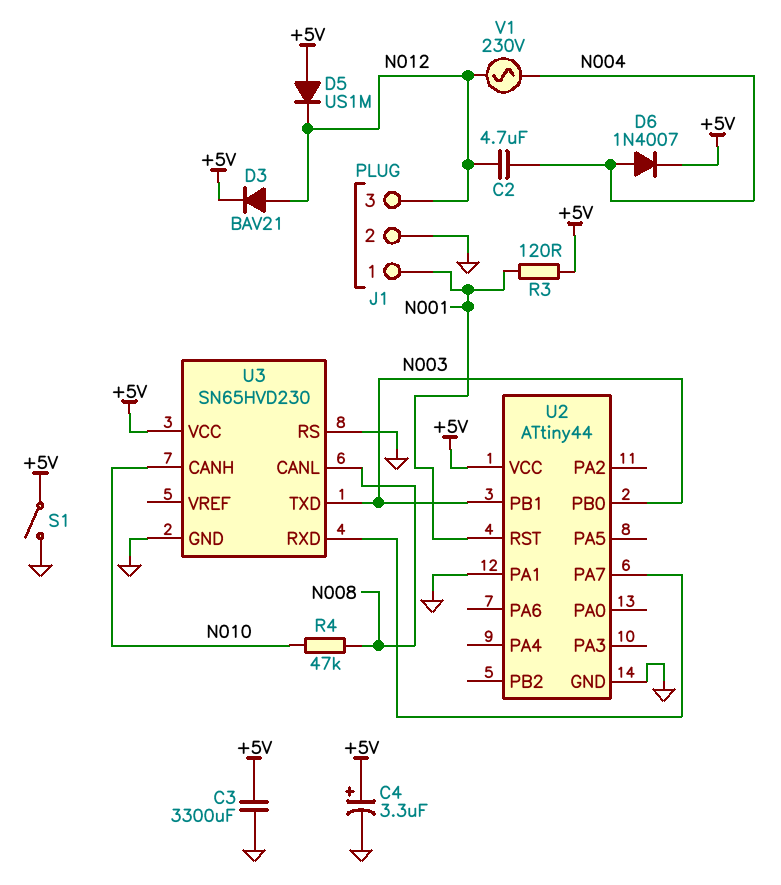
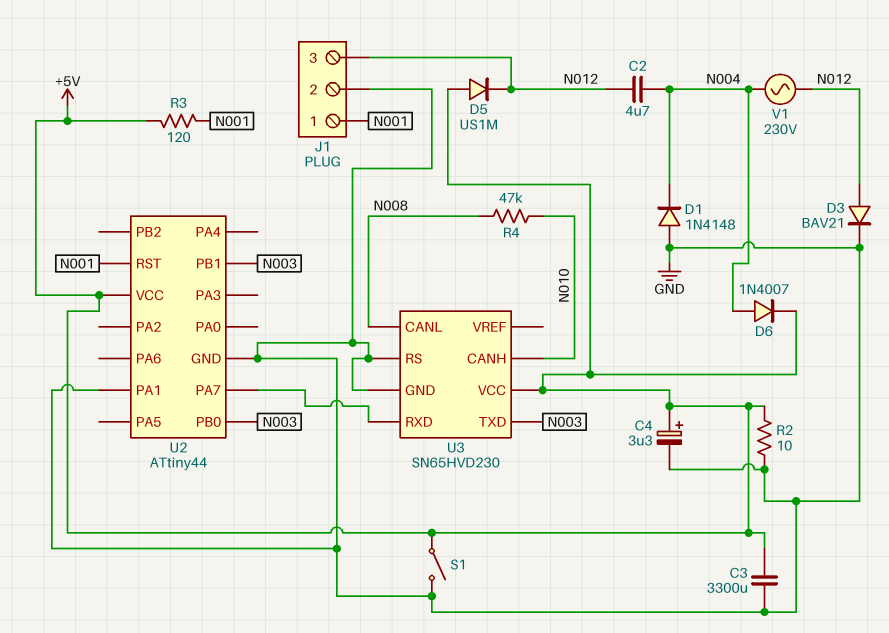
D1: none -> diode 1N4148 (A GND, K N004)
D3: diode BAV21 (A N012, K +5V) -> diode BAV21 (A N012, K GND)
R2: none -> 10 (+5V, GND)

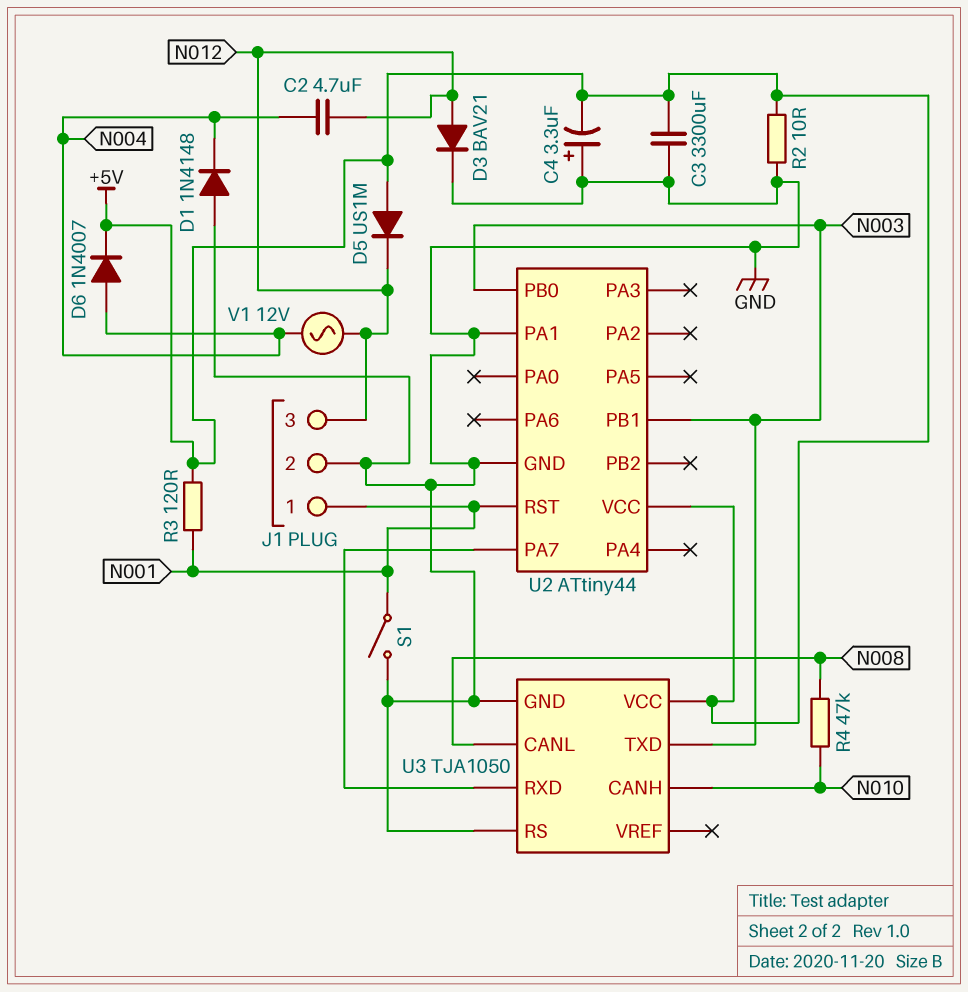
C4: 3.3uF (plus +5V, minus GND) -> 3.3uF (plus GND, minus +5V)
S1: switch (+5V, GND) -> switch (GND, N001)
U3: SN65HVD230 -> TJA1050
V1: AC 230V (N004, N012) -> AC 12V (N004, N012)

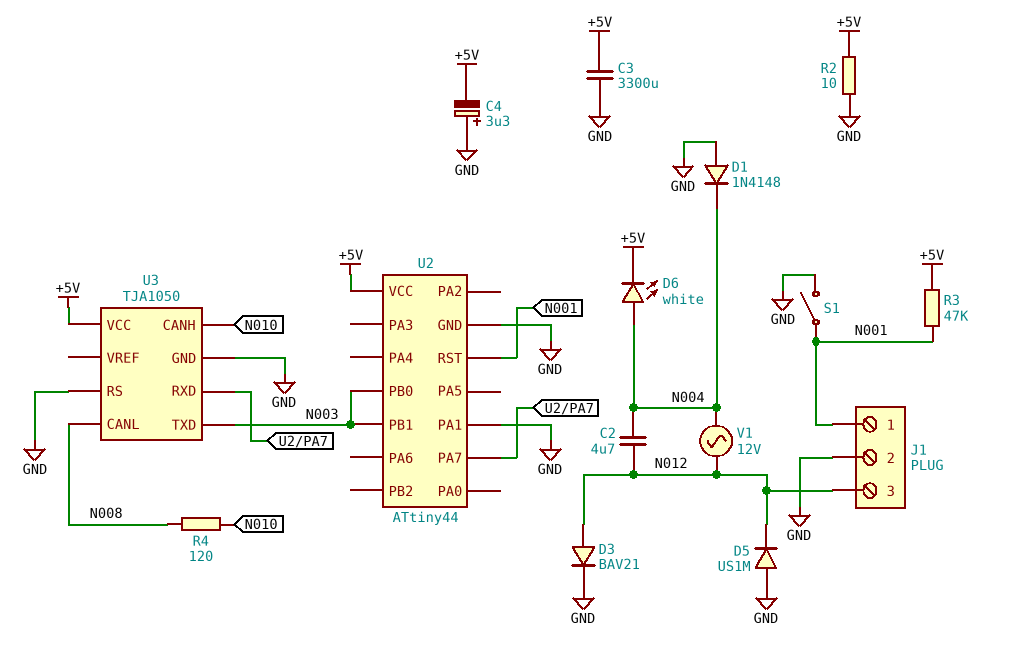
D5: diode US1M (A +5V, K N012) -> diode US1M (A GND, K N012)
D6: diode 1N4007 (A N004, K +5V) -> LED white (A N004, K +5V)
R3: 120 (+5V, N001) -> 47k (+5V, N001)
R4: 47k (N008, N010) -> 120 (N008, N010)

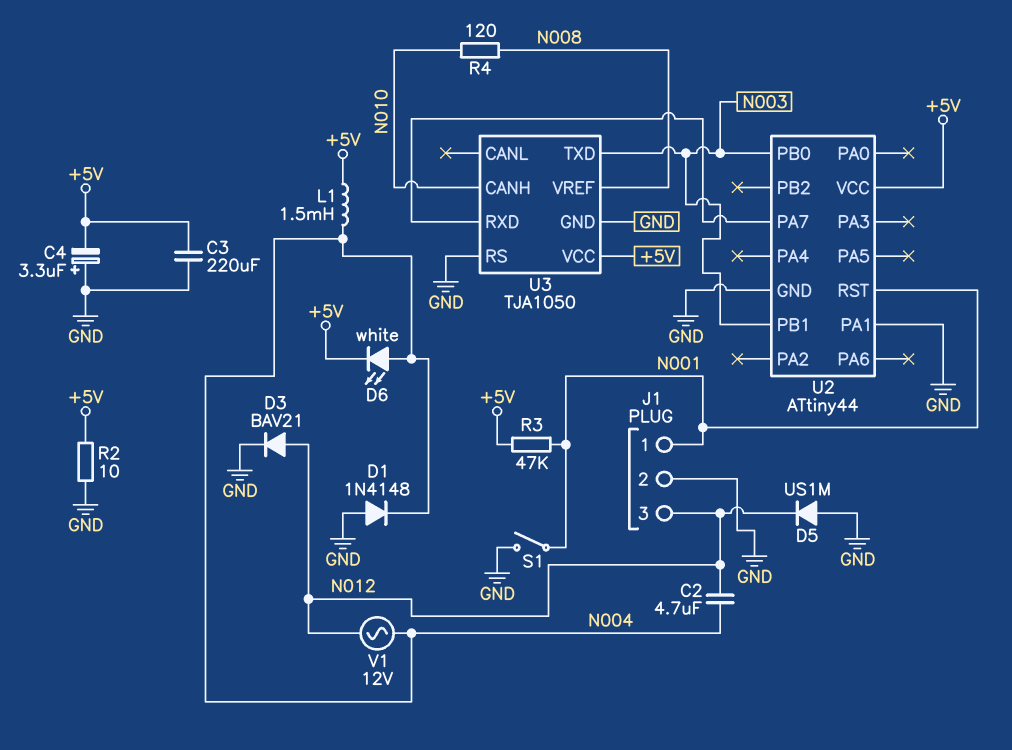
C3: 3300uF (+5V, GND) -> 220uF (+5V, GND)
L1: none -> 1.5mH (+5V, N004)
U3 pin CANL: N008 -> none
U3 pin VREF: none -> N008

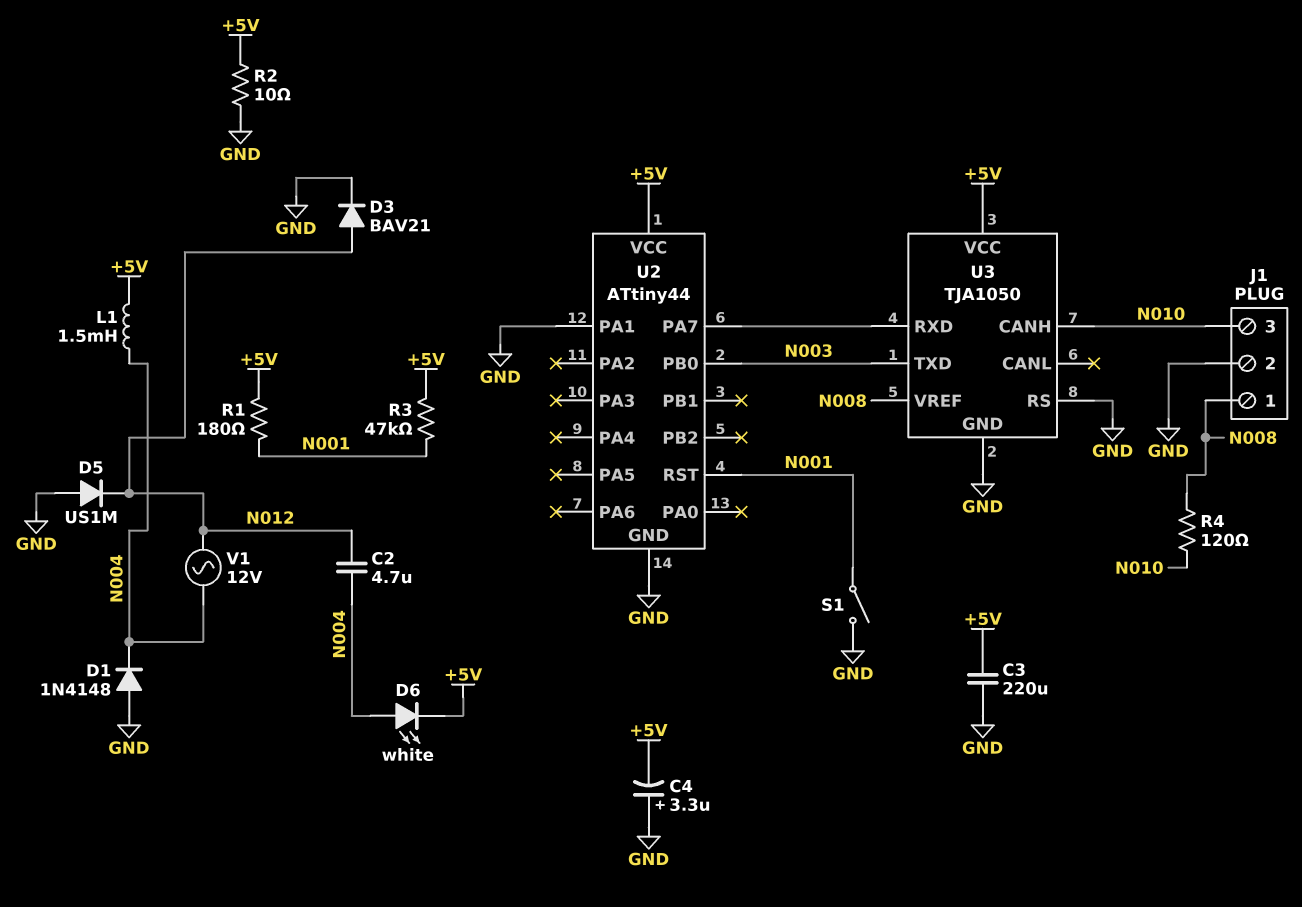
J1 pin 1: N001 -> N008
J1 pin 3: N012 -> N010
R1: none -> 180 (+5V, N001)
U2 pin PB1: N003 -> none

